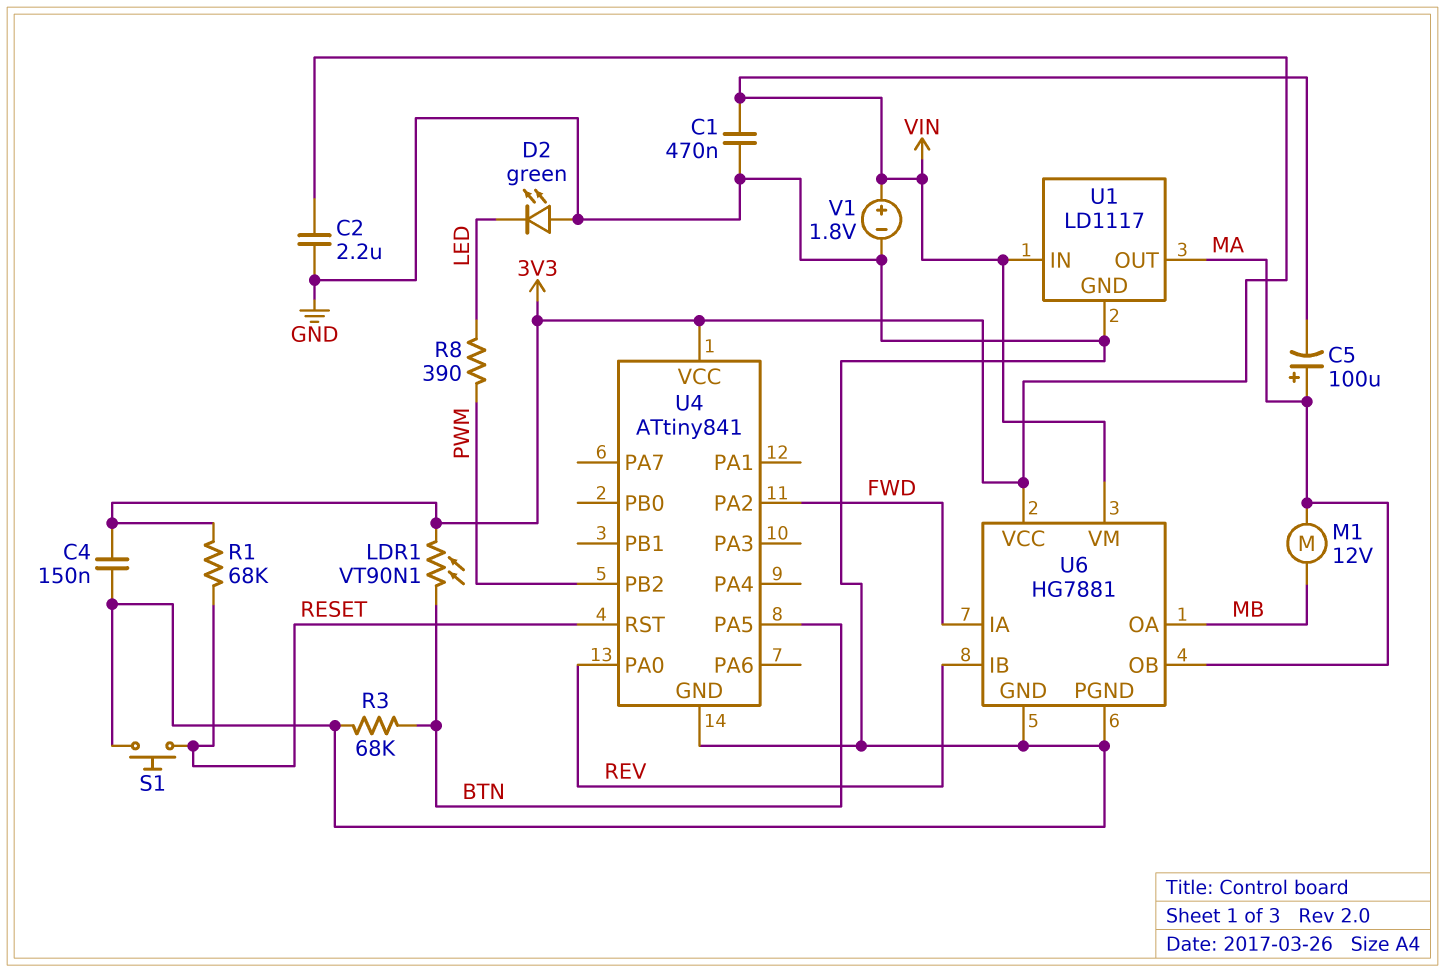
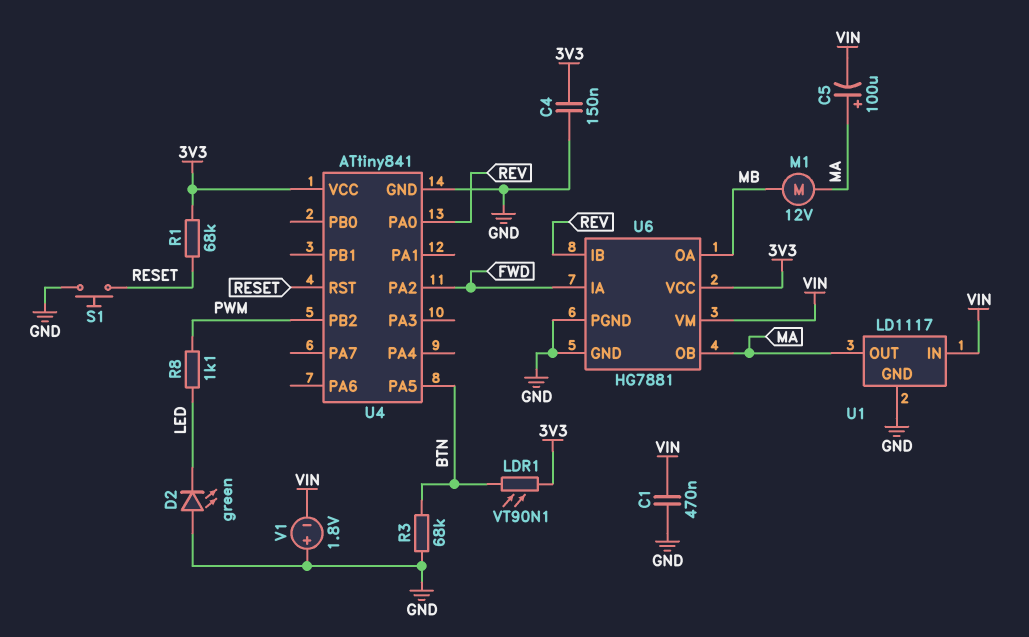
C2: 2.2uF (3V3, GND) -> none
R8: 390 (LED, PWM) -> 1.1k (LED, PWM)
V1: 1.8V (plus VIN, minus GND) -> 1.8V (plus GND, minus VIN)

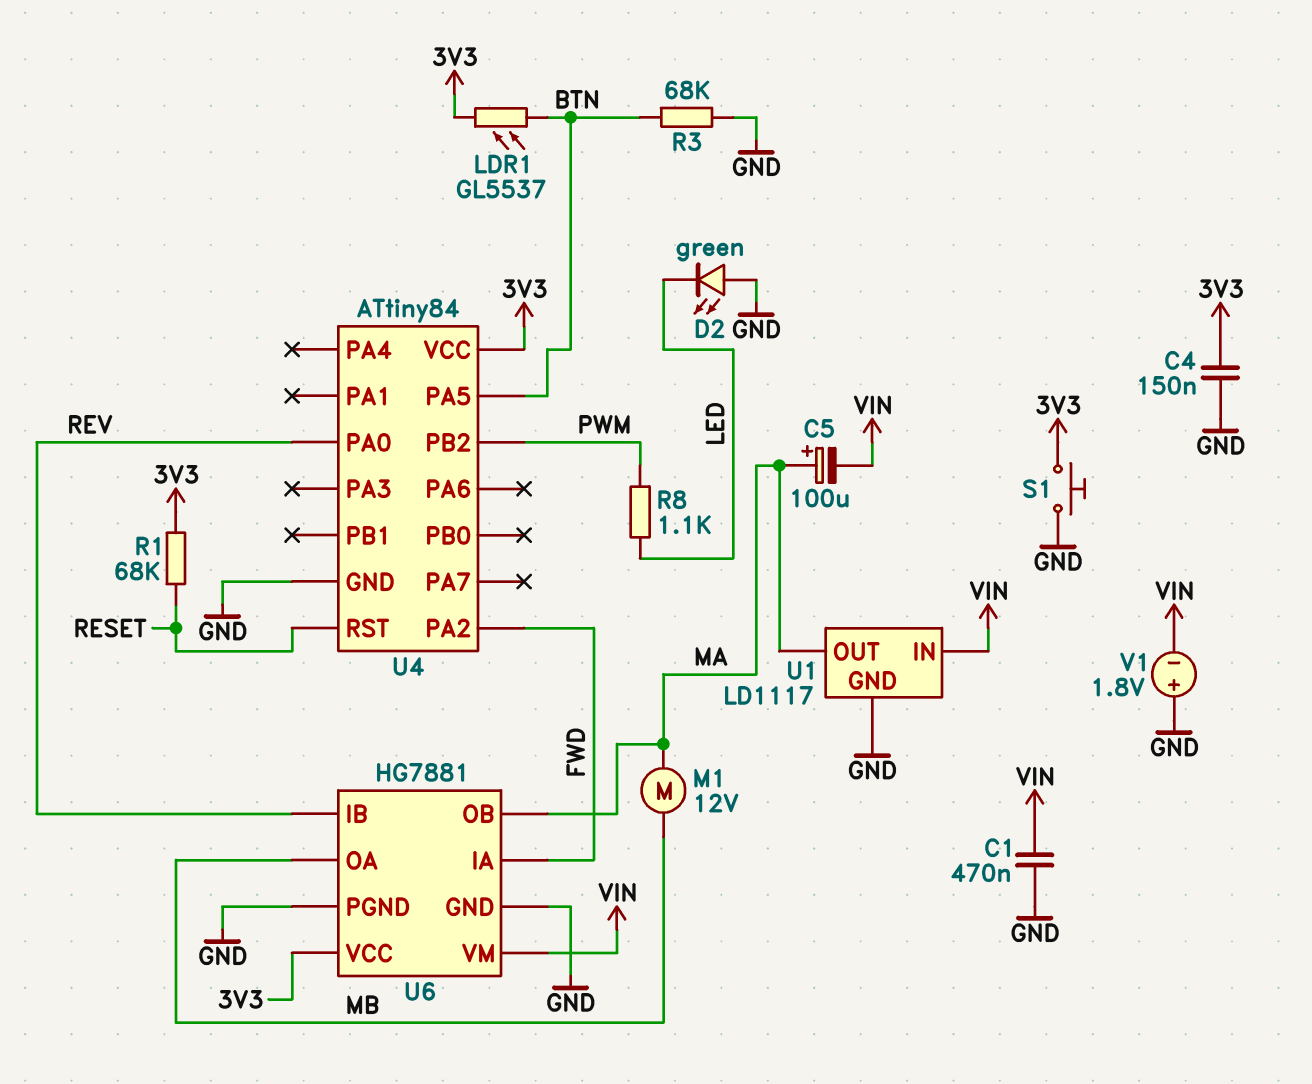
LDR1: VT90N1 (3V3, BTN) -> GL5537 (3V3, BTN)
S1: button (GND, RESET) -> button (3V3, GND)
U4: ATtiny841 -> ATtiny84

